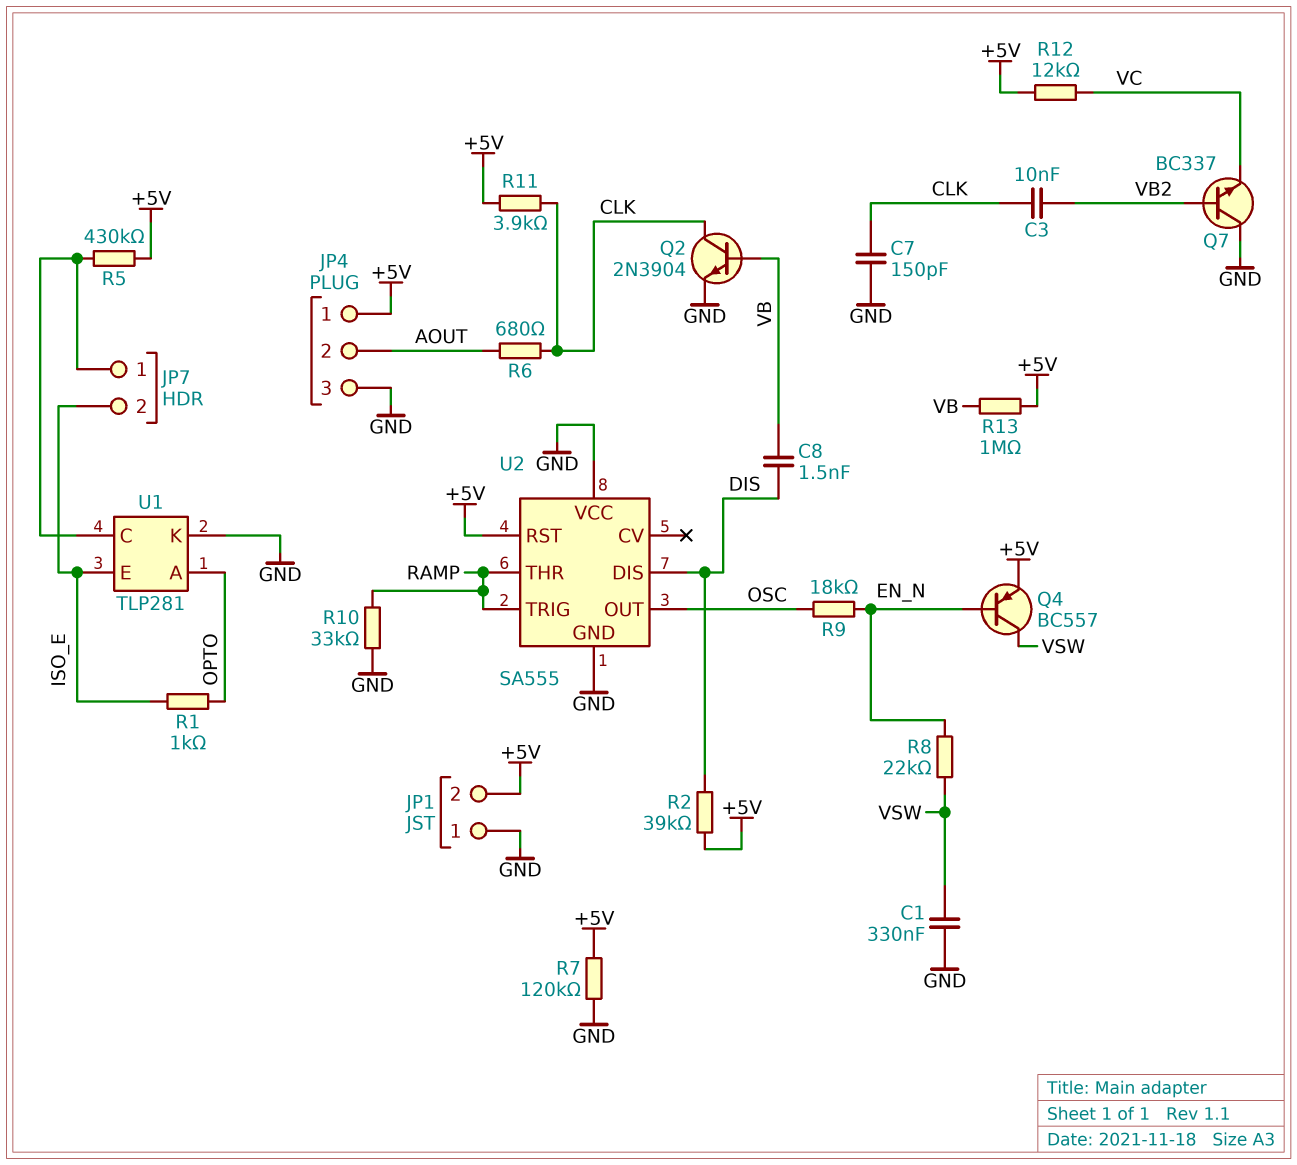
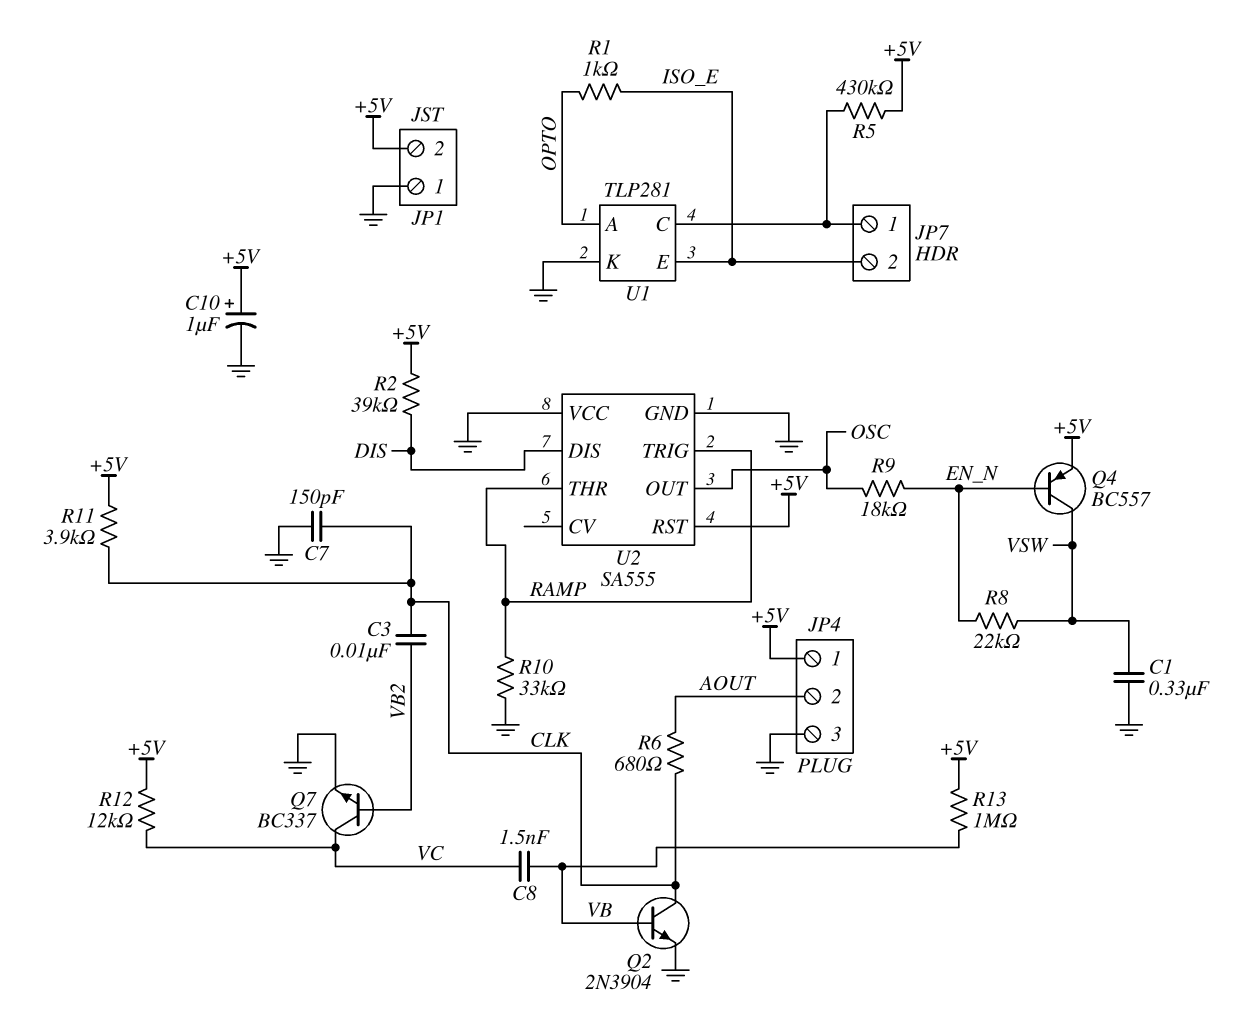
C8: 1.5nF (DIS, VB) -> 1.5nF (VB, VC)
C10: none -> 1uF (plus +5V, minus GND)
Q7: NPN BC337 (B VB2, C GND, E VC) -> NPN BC337 (B VB2, C VC, E GND)
R7: 120k (+5V, GND) -> none

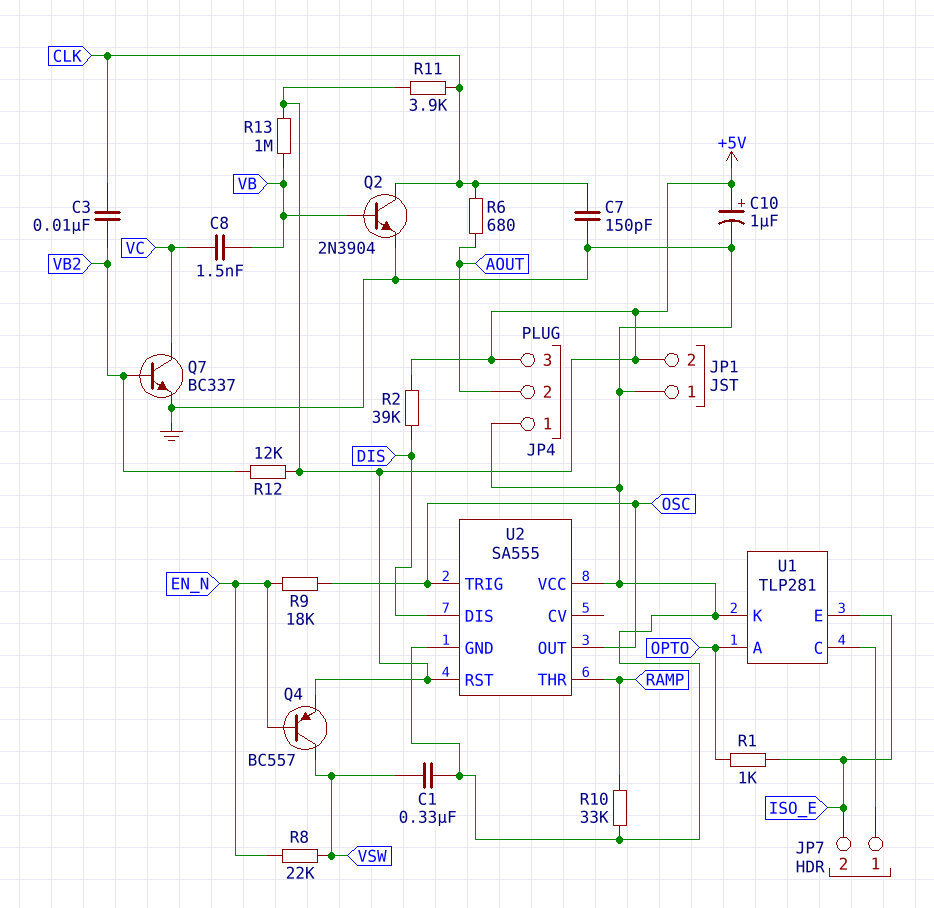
JP4 pin 1: +5V -> GND
JP4 pin 3: GND -> +5V
R5: 430k (+5V, JP7/1) -> none
R12: 12k (+5V, VC) -> 12k (+5V, VB2)
U2 pin TRIG: RAMP -> OSC

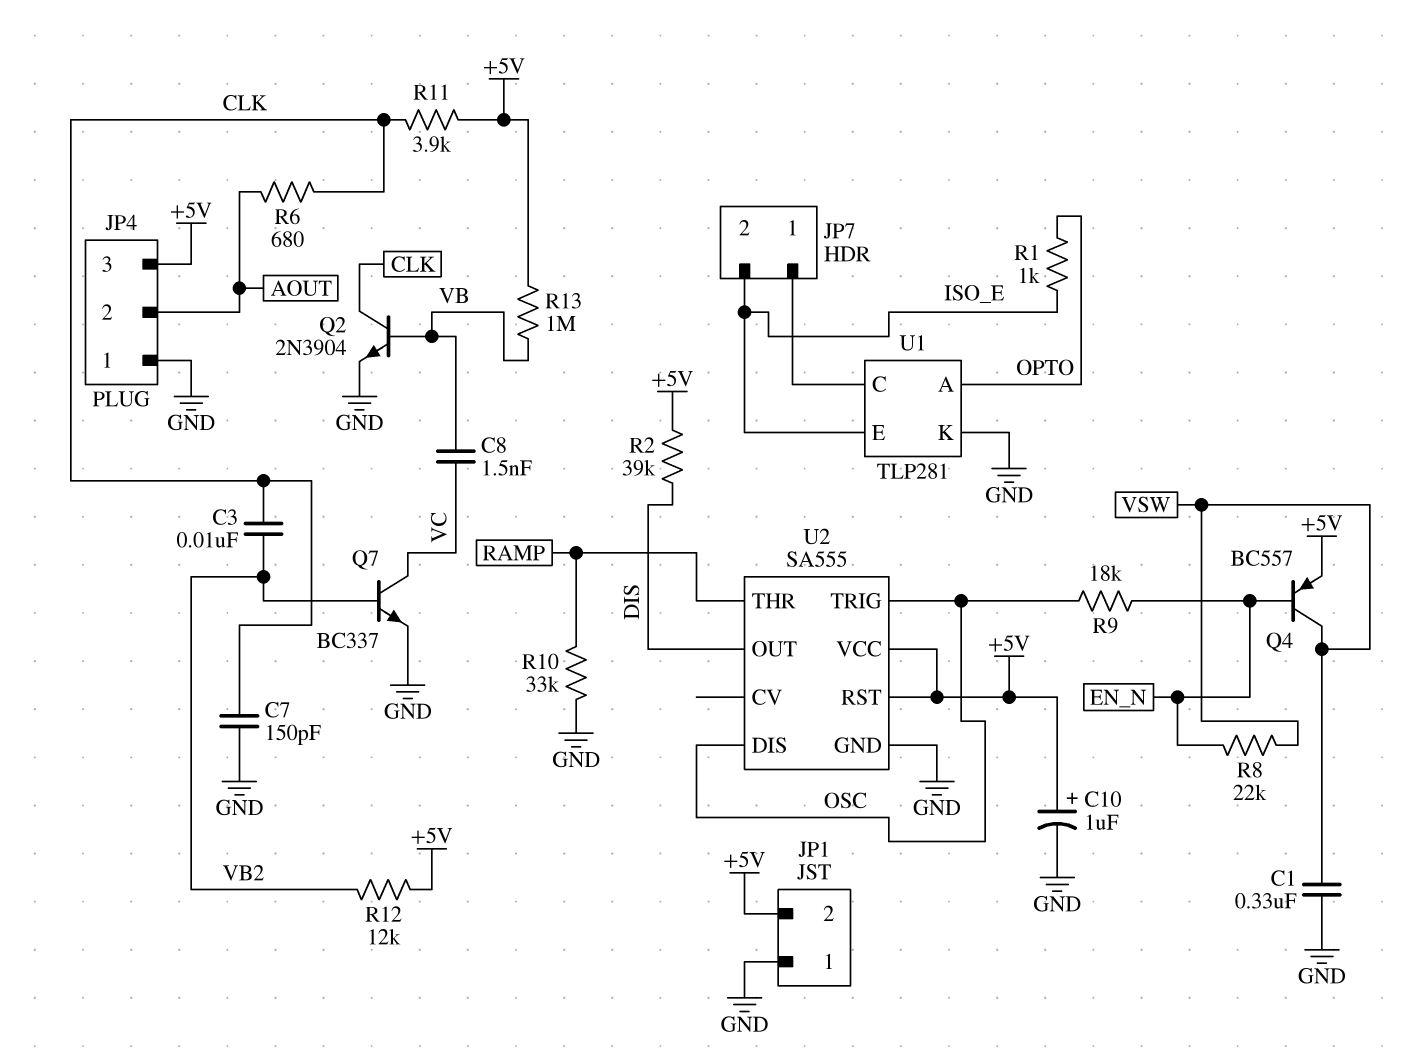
U2 pin DIS: DIS -> OSC
U2 pin OUT: OSC -> DIS
U2 pin VCC: GND -> +5V

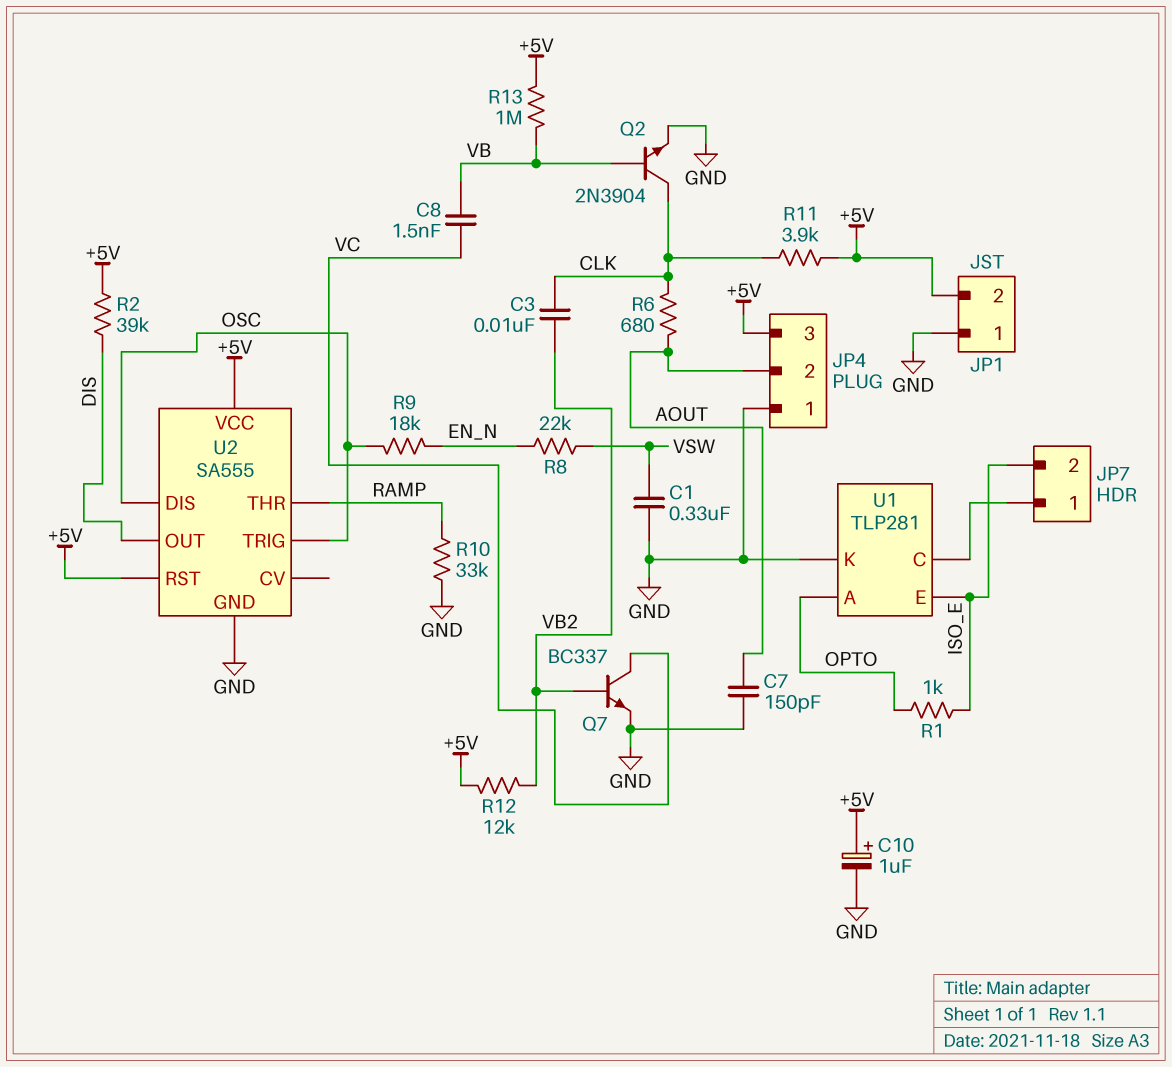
C7: 150pF (CLK, GND) -> 150pF (AOUT, GND)
Q4: PNP BC557 (B EN_N, C VSW, E +5V) -> none

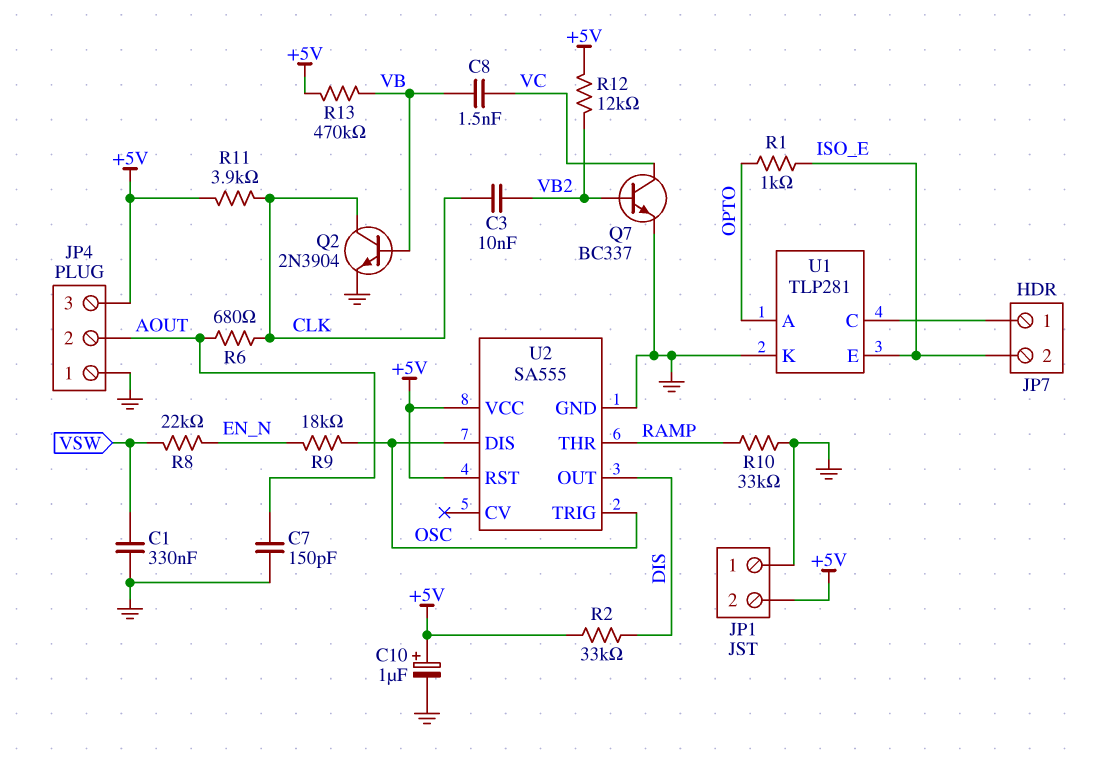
R2: 39k (+5V, DIS) -> 33k (+5V, DIS)
R13: 1M (+5V, VB) -> 470k (+5V, VB)

